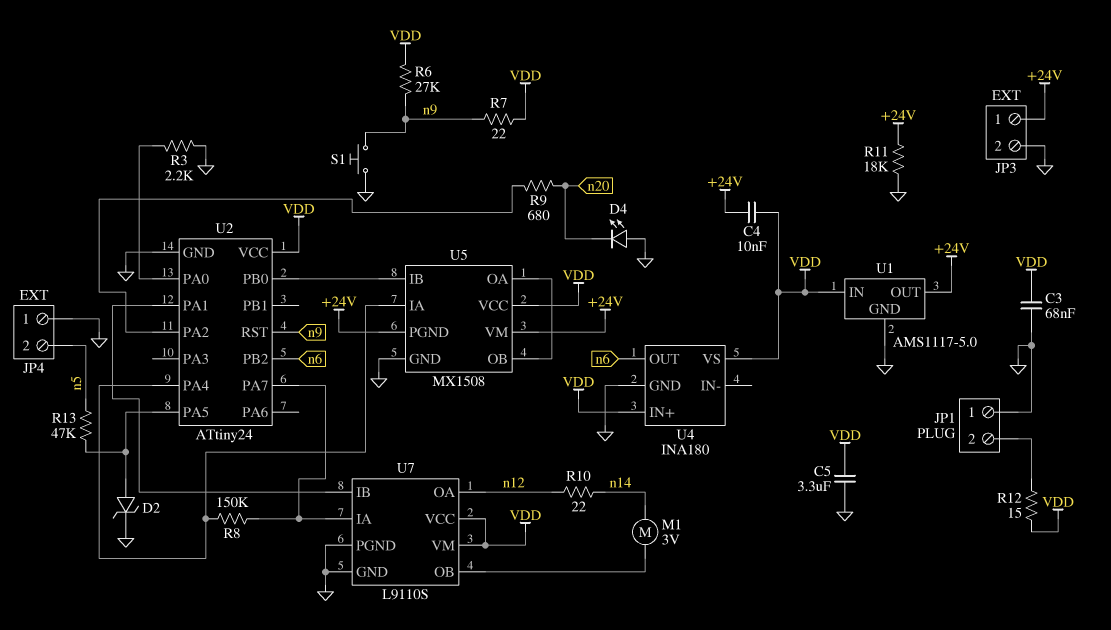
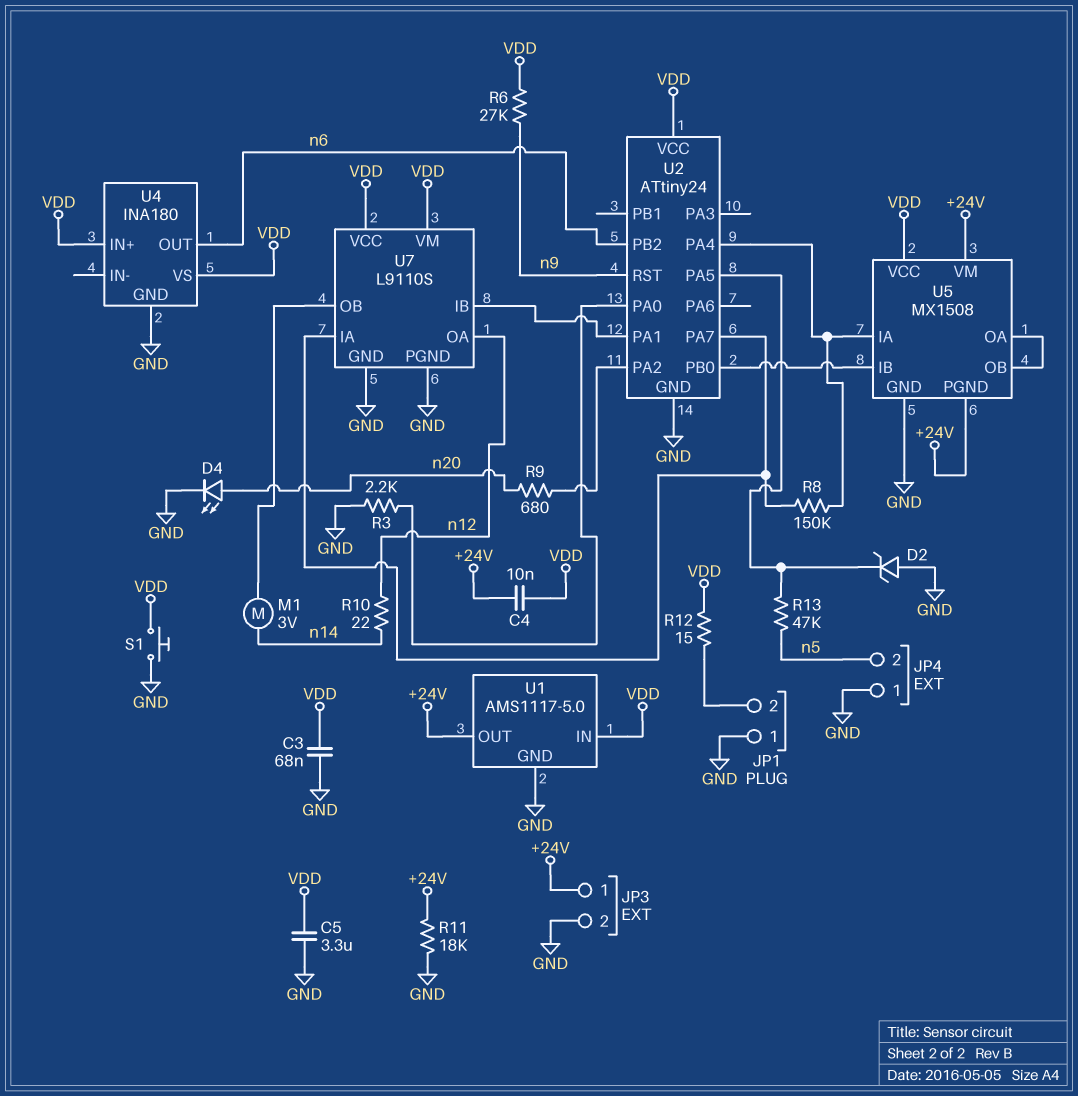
D2: zener (A U2/PA5, K GND) -> zener (A GND, K U2/PA5)
D4: LED (A GND, K n20) -> LED (A n20, K GND)
R7: 22 (VDD, n9) -> none
S1: button (GND, n9) -> button (GND, VDD)

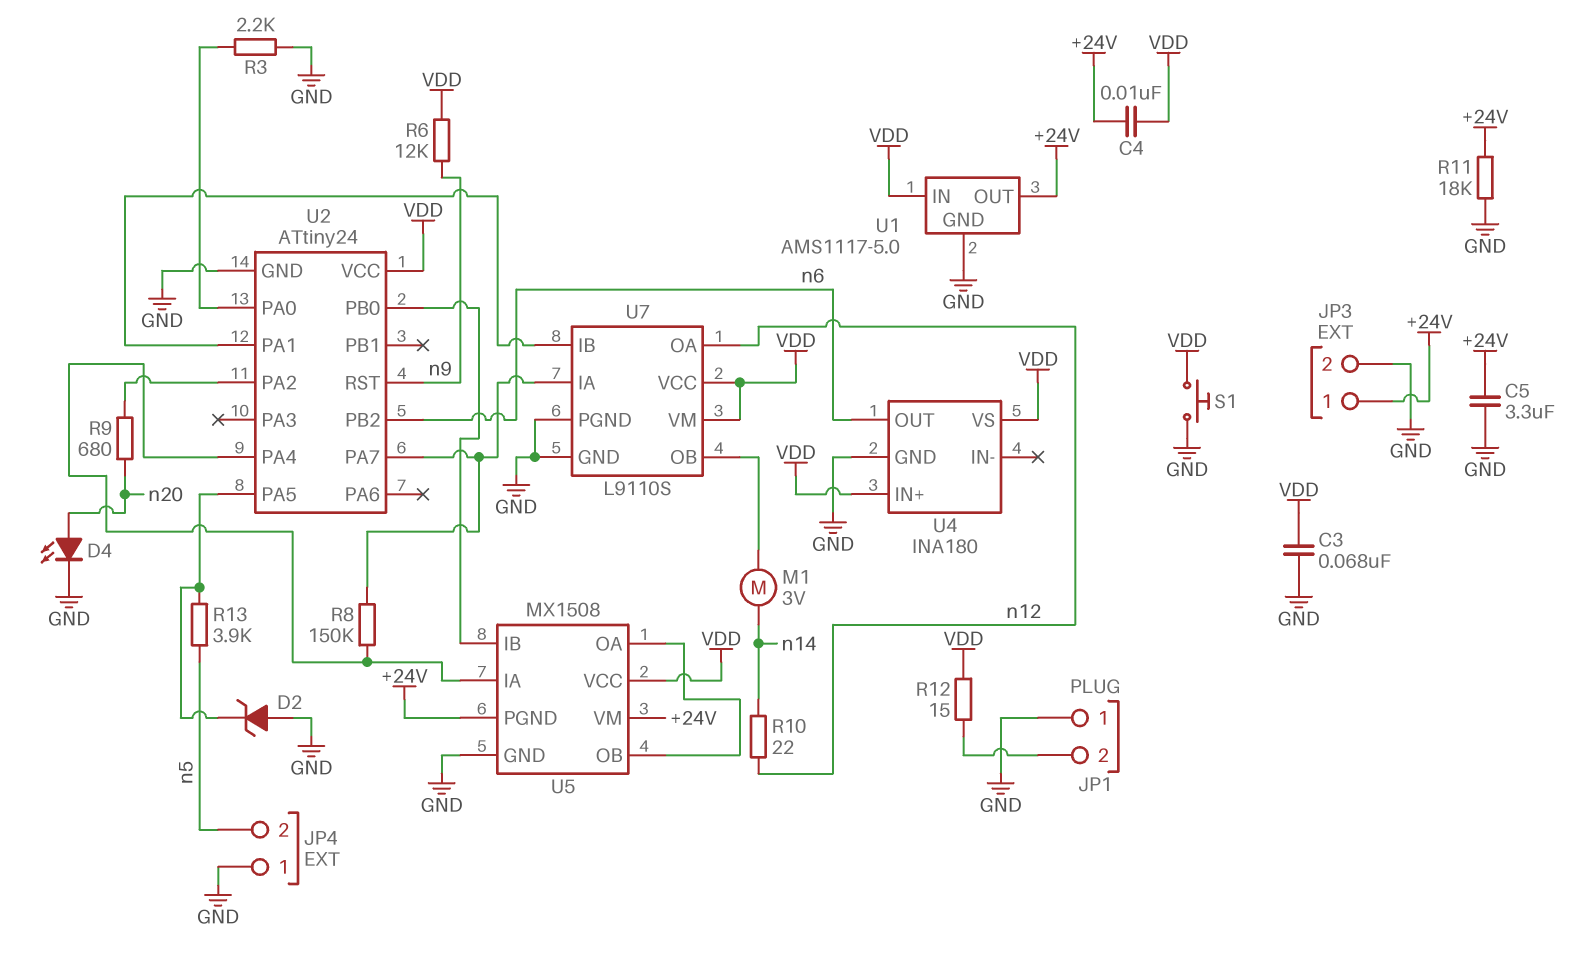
C5: 3.3uF (GND, VDD) -> 3.3uF (+24V, GND)
R6: 27k (VDD, n9) -> 12k (VDD, n9)
R13: 47k (U2/PA5, n5) -> 3.9k (U2/PA5, n5)

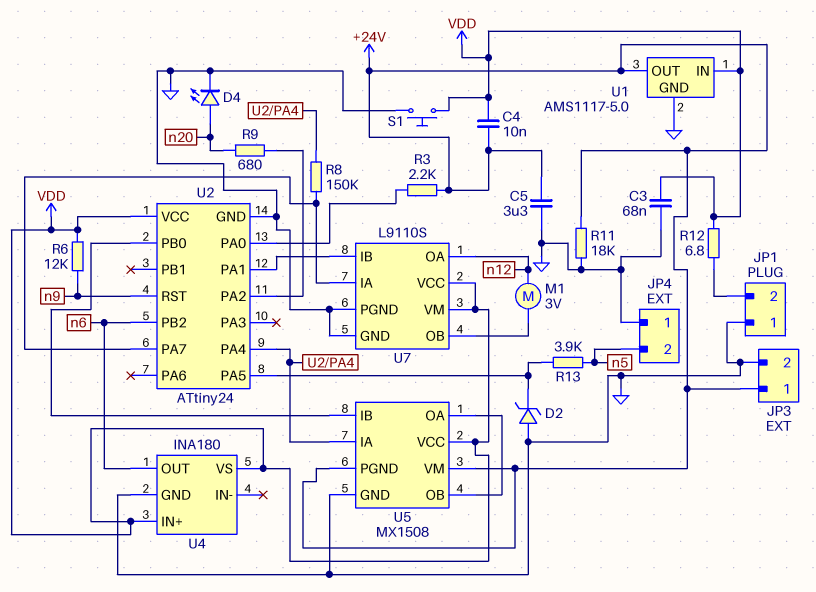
M1: motor 3V (U7/OB, n14) -> motor 3V (U7/OB, n12)
R3: 2.2k (GND, U2/PA0) -> 2.2k (+24V, U2/PA0)
R10: 22 (n12, n14) -> none
R12: 15 (JP1/2, VDD) -> 6.8 (JP1/2, VDD)

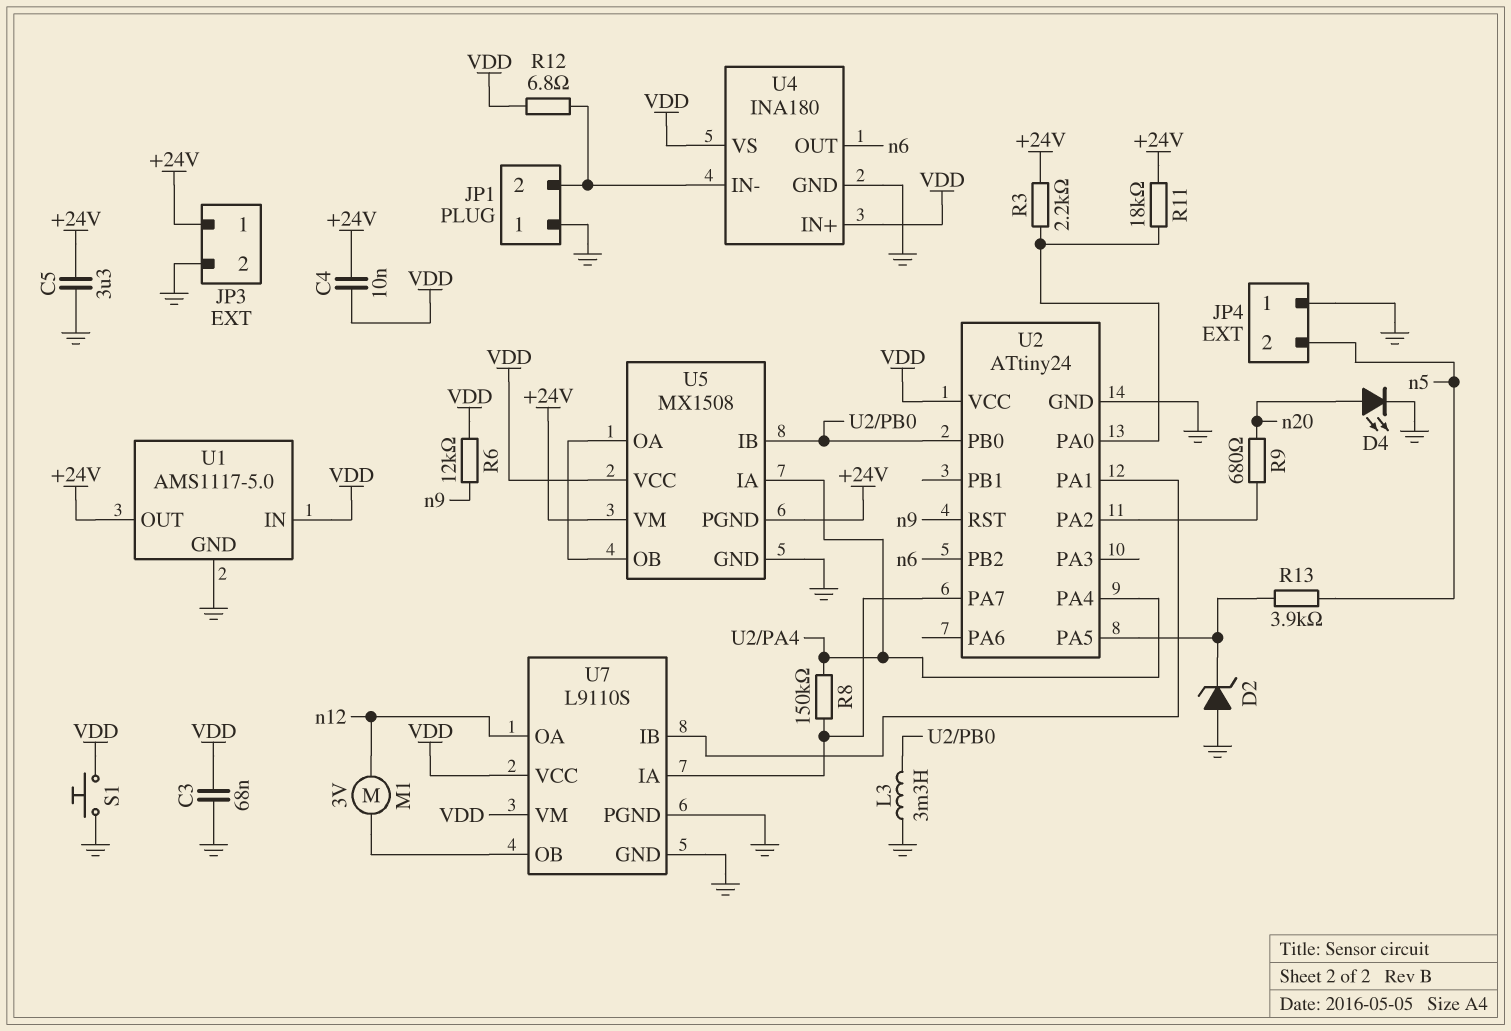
L3: none -> 3.3mH (GND, U2/PB0)
R11: 18k (+24V, GND) -> 18k (+24V, U2/PA0)
U4 pin IN-: none -> JP1/2

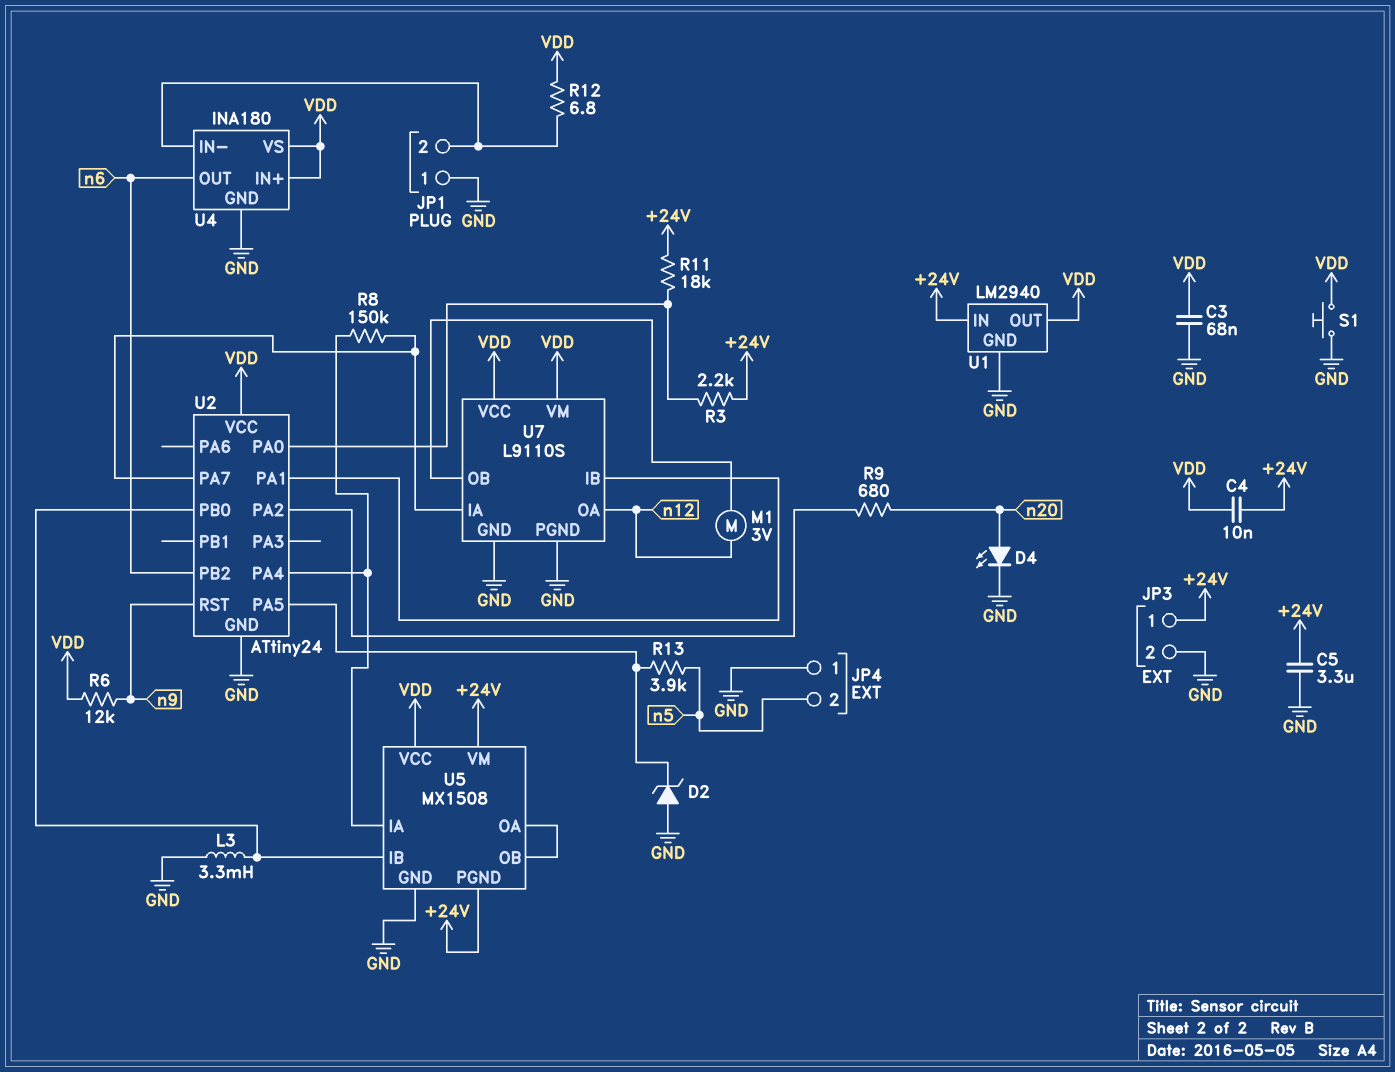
U1: AMS1117-5.0 -> LM2940
U1 pin IN: VDD -> +24V
U1 pin OUT: +24V -> VDD

